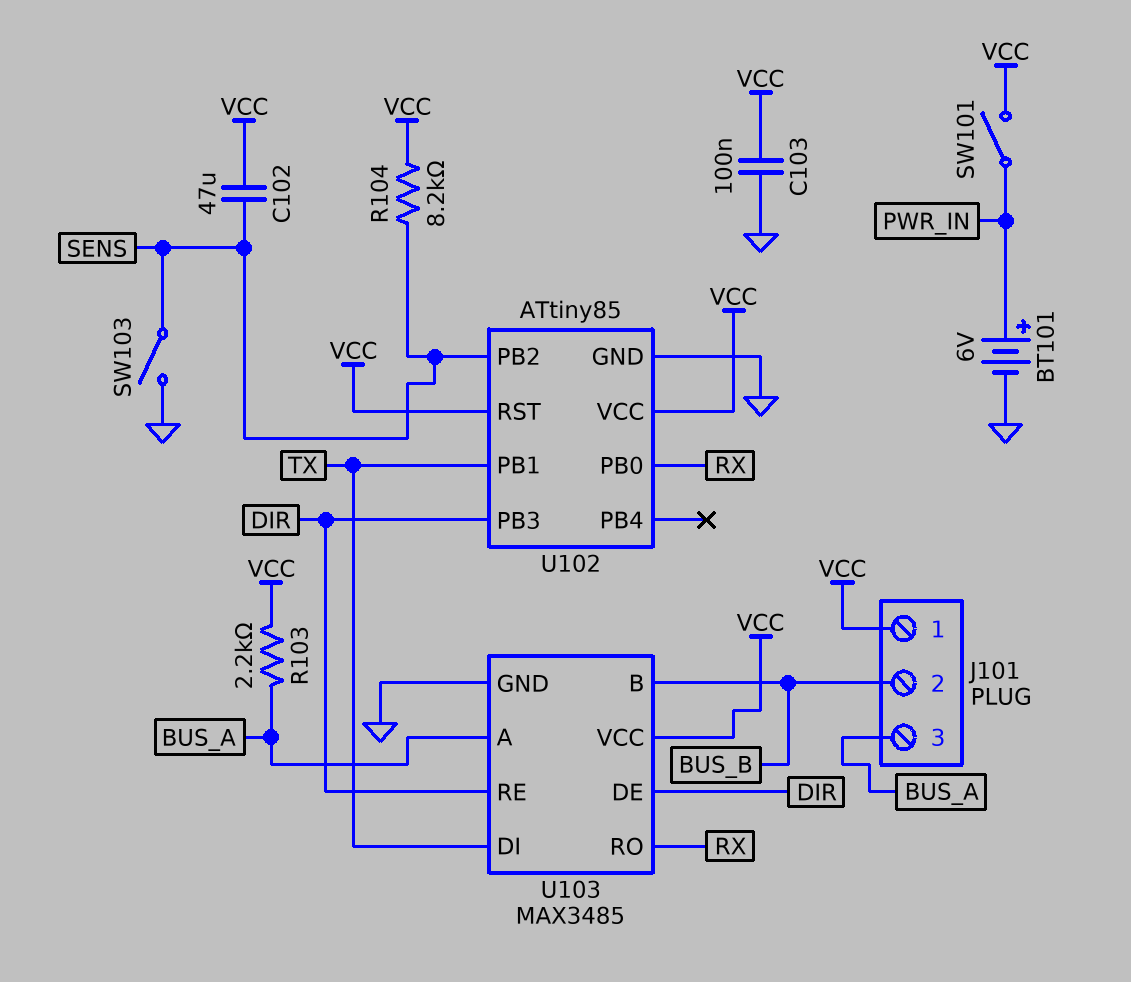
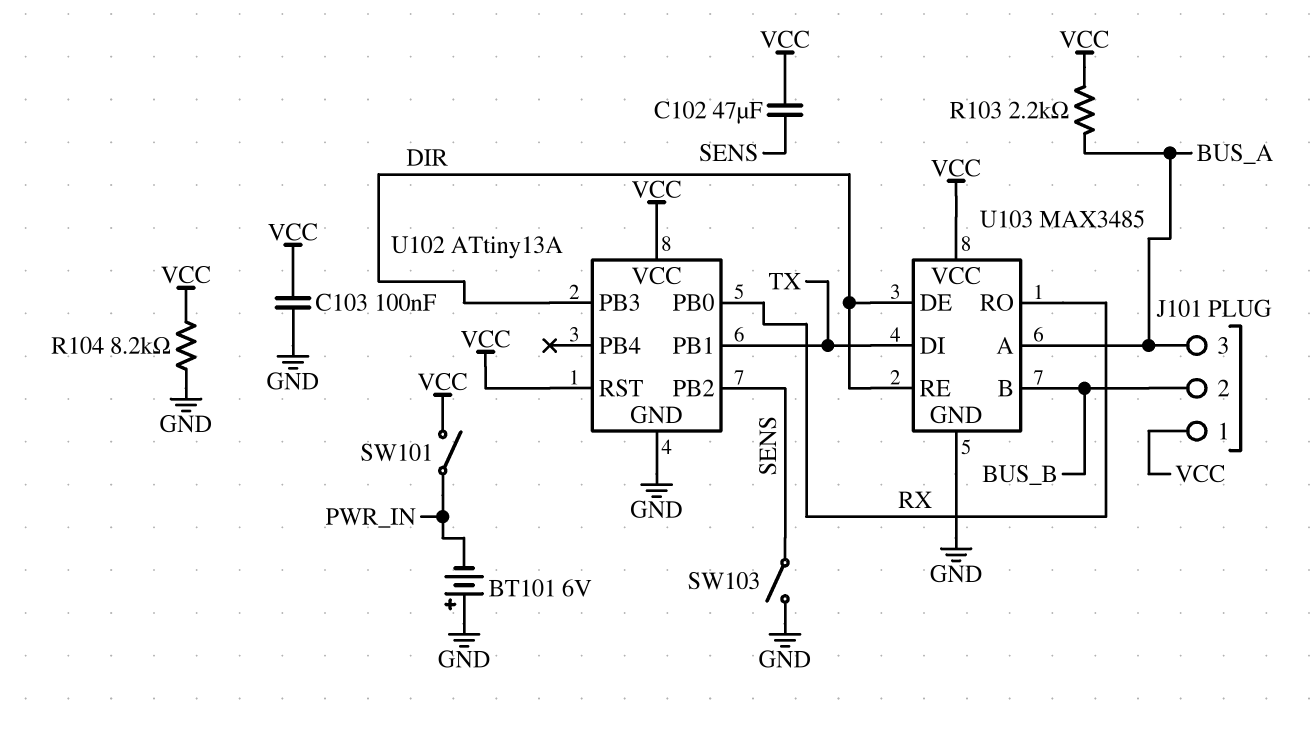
BT101: 6V (plus PWR_IN, minus GND) -> 6V (plus GND, minus PWR_IN)
R104: 8.2k (SENS, VCC) -> 8.2k (GND, VCC)
U102: ATtiny85 -> ATtiny13A

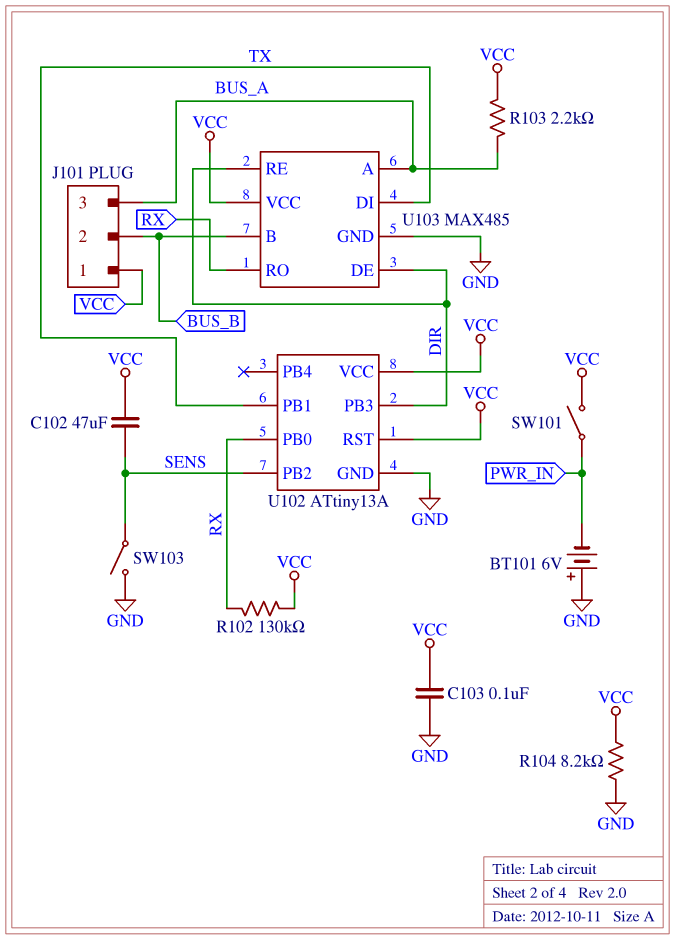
R102: none -> 130k (RX, VCC)
U103: MAX3485 -> MAX485

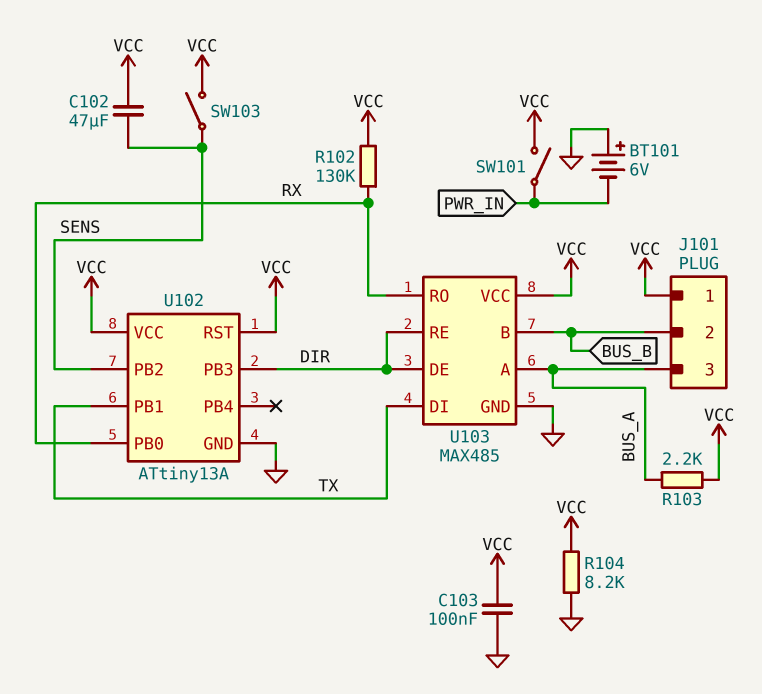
SW103: switch (GND, SENS) -> switch (SENS, VCC)

